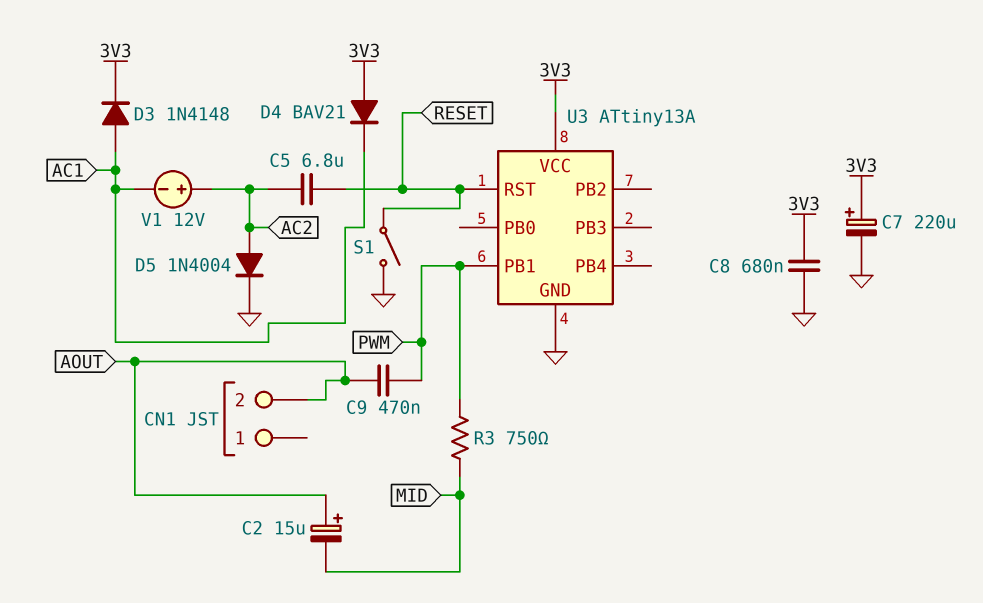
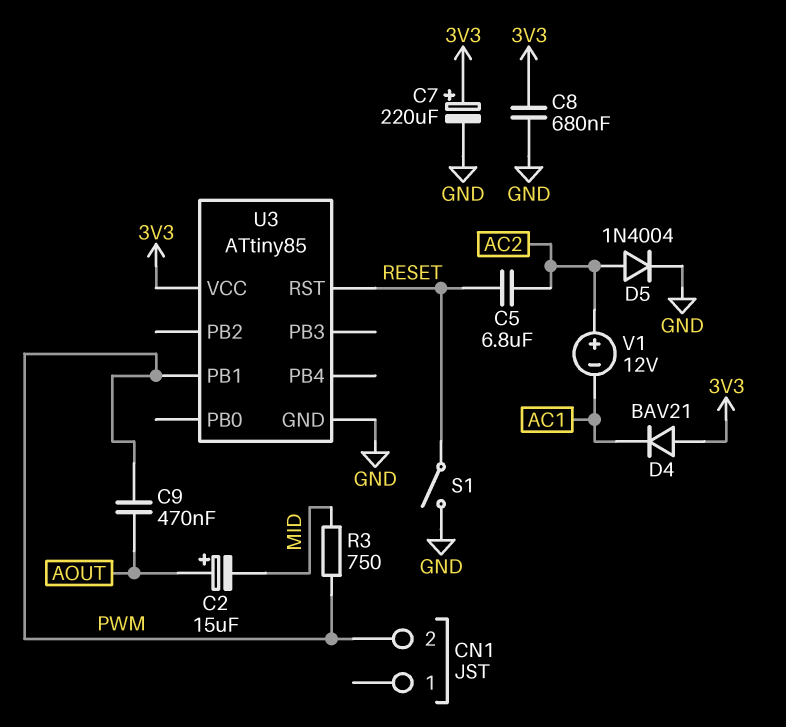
CN1 pin 2: AOUT -> PWM
D3: diode 1N4148 (A AC1, K 3V3) -> none
U3: ATtiny13A -> ATtiny85

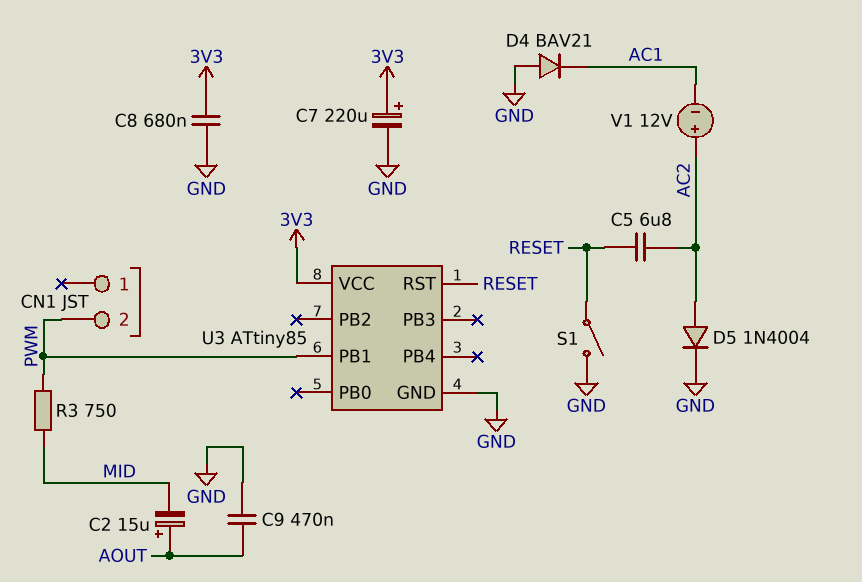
C9: 470nF (AOUT, PWM) -> 470nF (AOUT, GND)
D4: diode BAV21 (A 3V3, K AC1) -> diode BAV21 (A GND, K AC1)

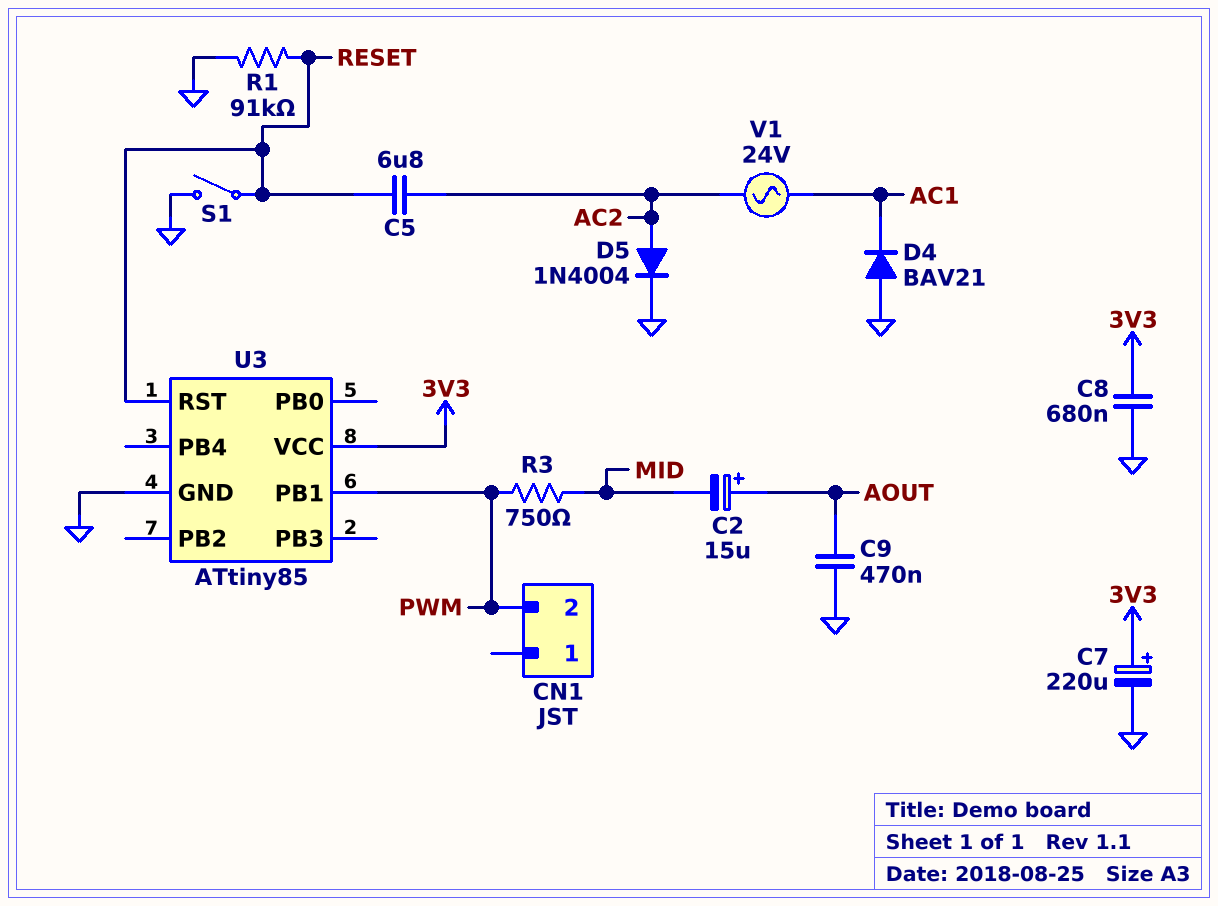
R1: none -> 91k (GND, RESET)
V1: 12V (plus AC2, minus AC1) -> AC 24V (AC1, AC2)

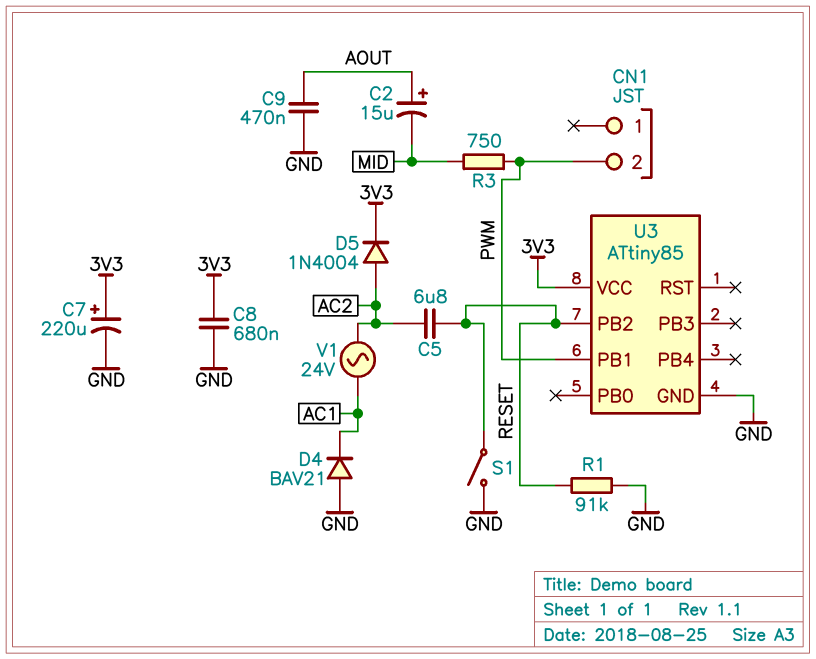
D5: diode 1N4004 (A AC2, K GND) -> diode 1N4004 (A AC2, K 3V3)
U3 pin PB2: none -> RESET
U3 pin RST: RESET -> none

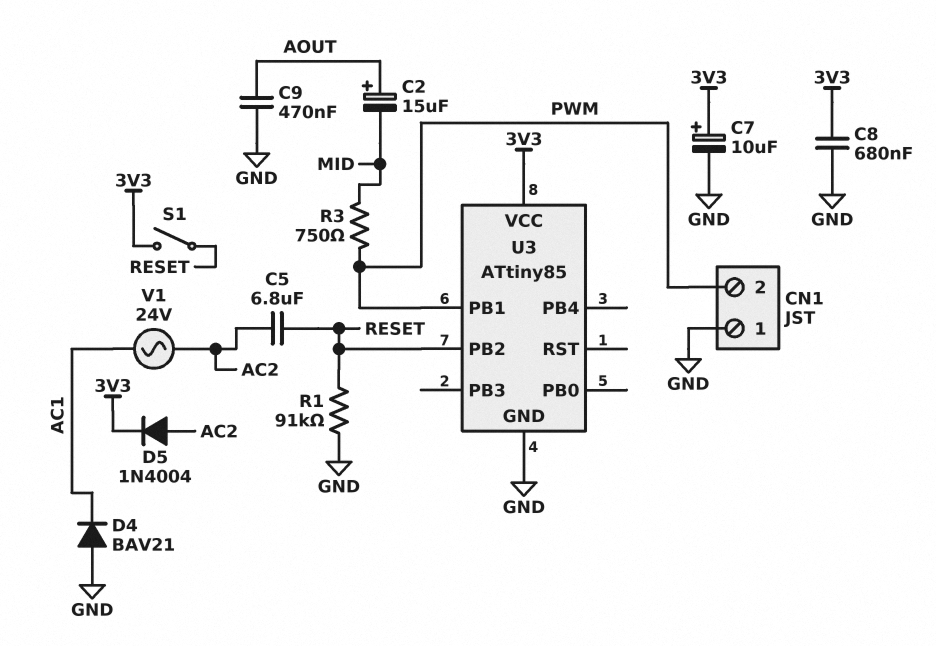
C7: 220uF (plus 3V3, minus GND) -> 10uF (plus 3V3, minus GND)
CN1 pin 1: none -> GND
S1: switch (GND, RESET) -> switch (3V3, RESET)

